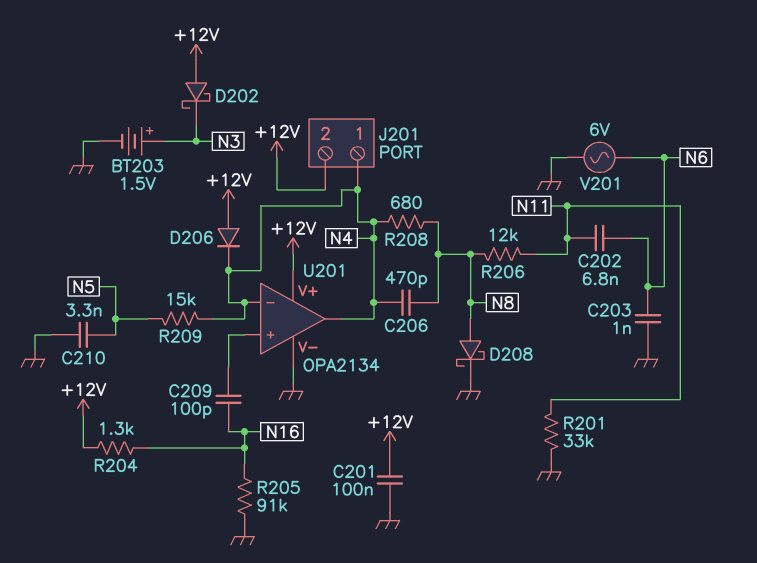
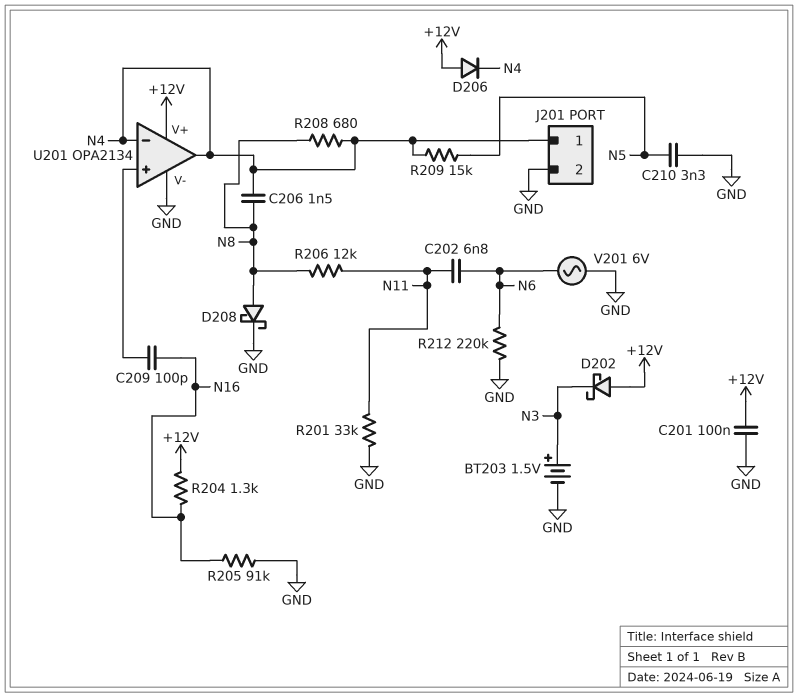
C203: 1nF (GND, N6) -> none
C206: 470pF (N4, N8) -> 1.5nF (N4, N8)
J201 pin 2: +12V -> GND
R212: none -> 220k (GND, N6)

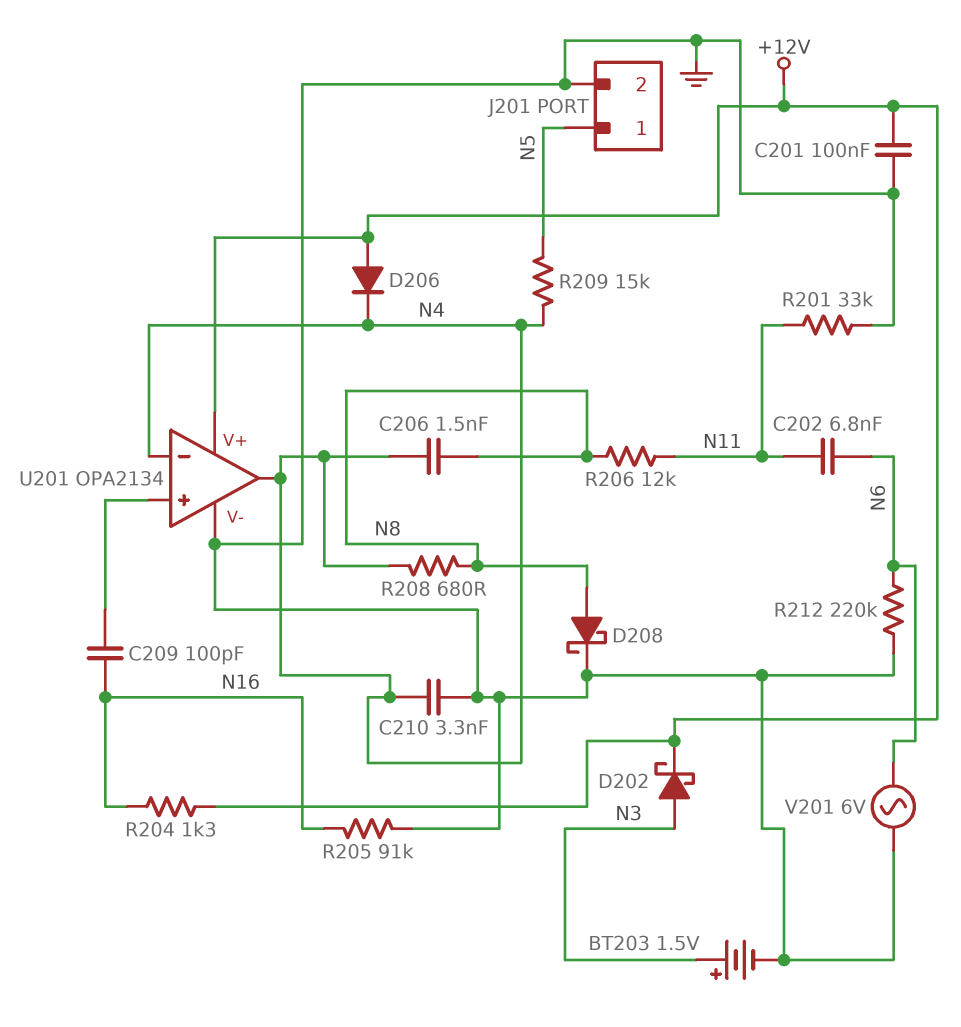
C210: 3.3nF (GND, N5) -> 3.3nF (GND, N4)
D202: schottky (A +12V, K N3) -> schottky (A N3, K +12V)
J201 pin 1: N4 -> N5

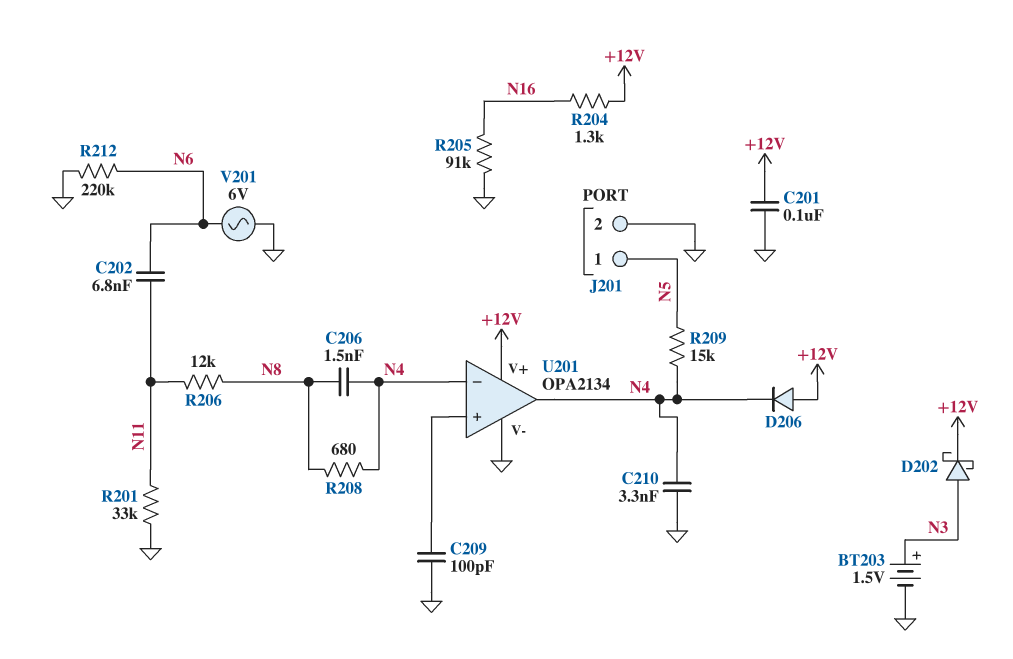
C209: 100pF (N16, U201/in+) -> 100pF (GND, U201/in+)
D208: schottky (A N8, K GND) -> none

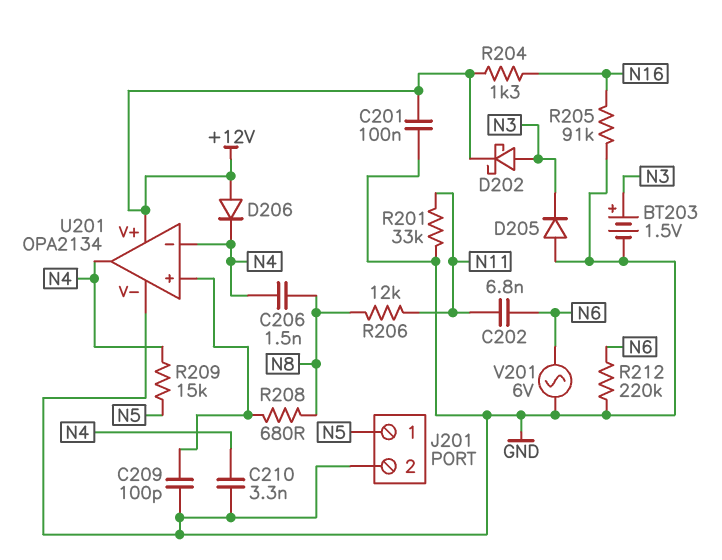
D205: none -> diode (A GND, K N3)
R208: 680 (N4, N8) -> 680 (N8, U201/in+)

